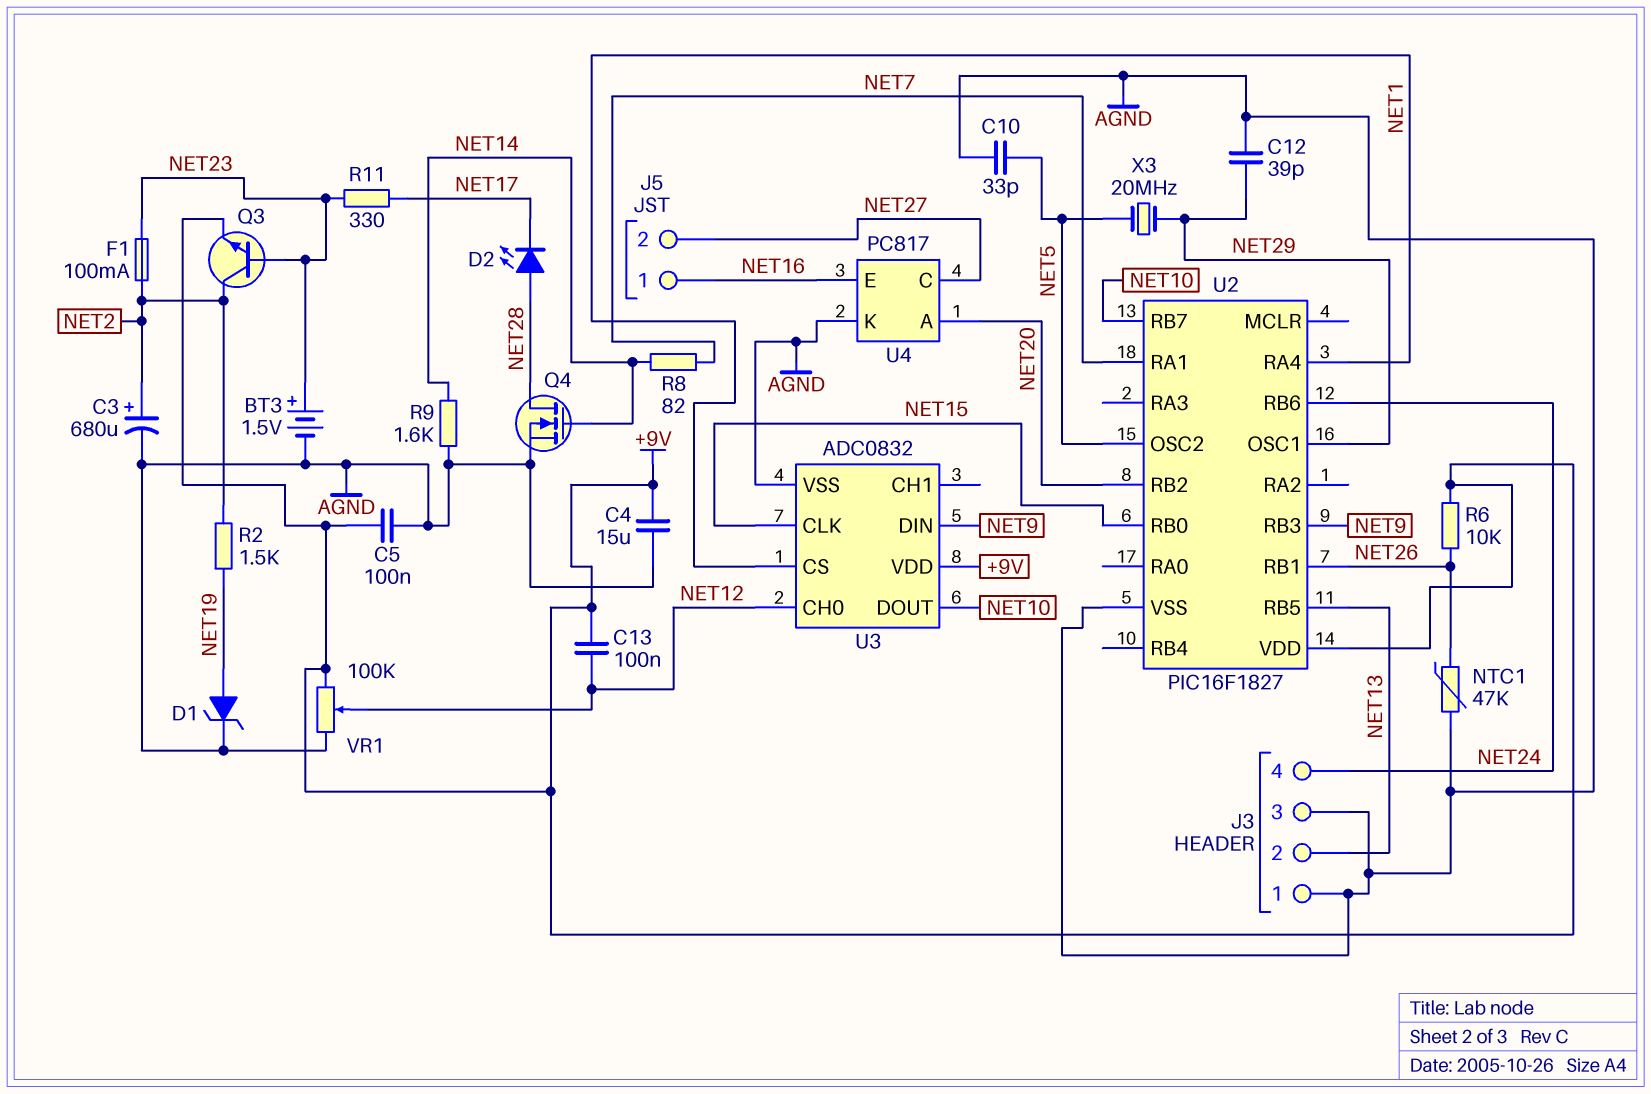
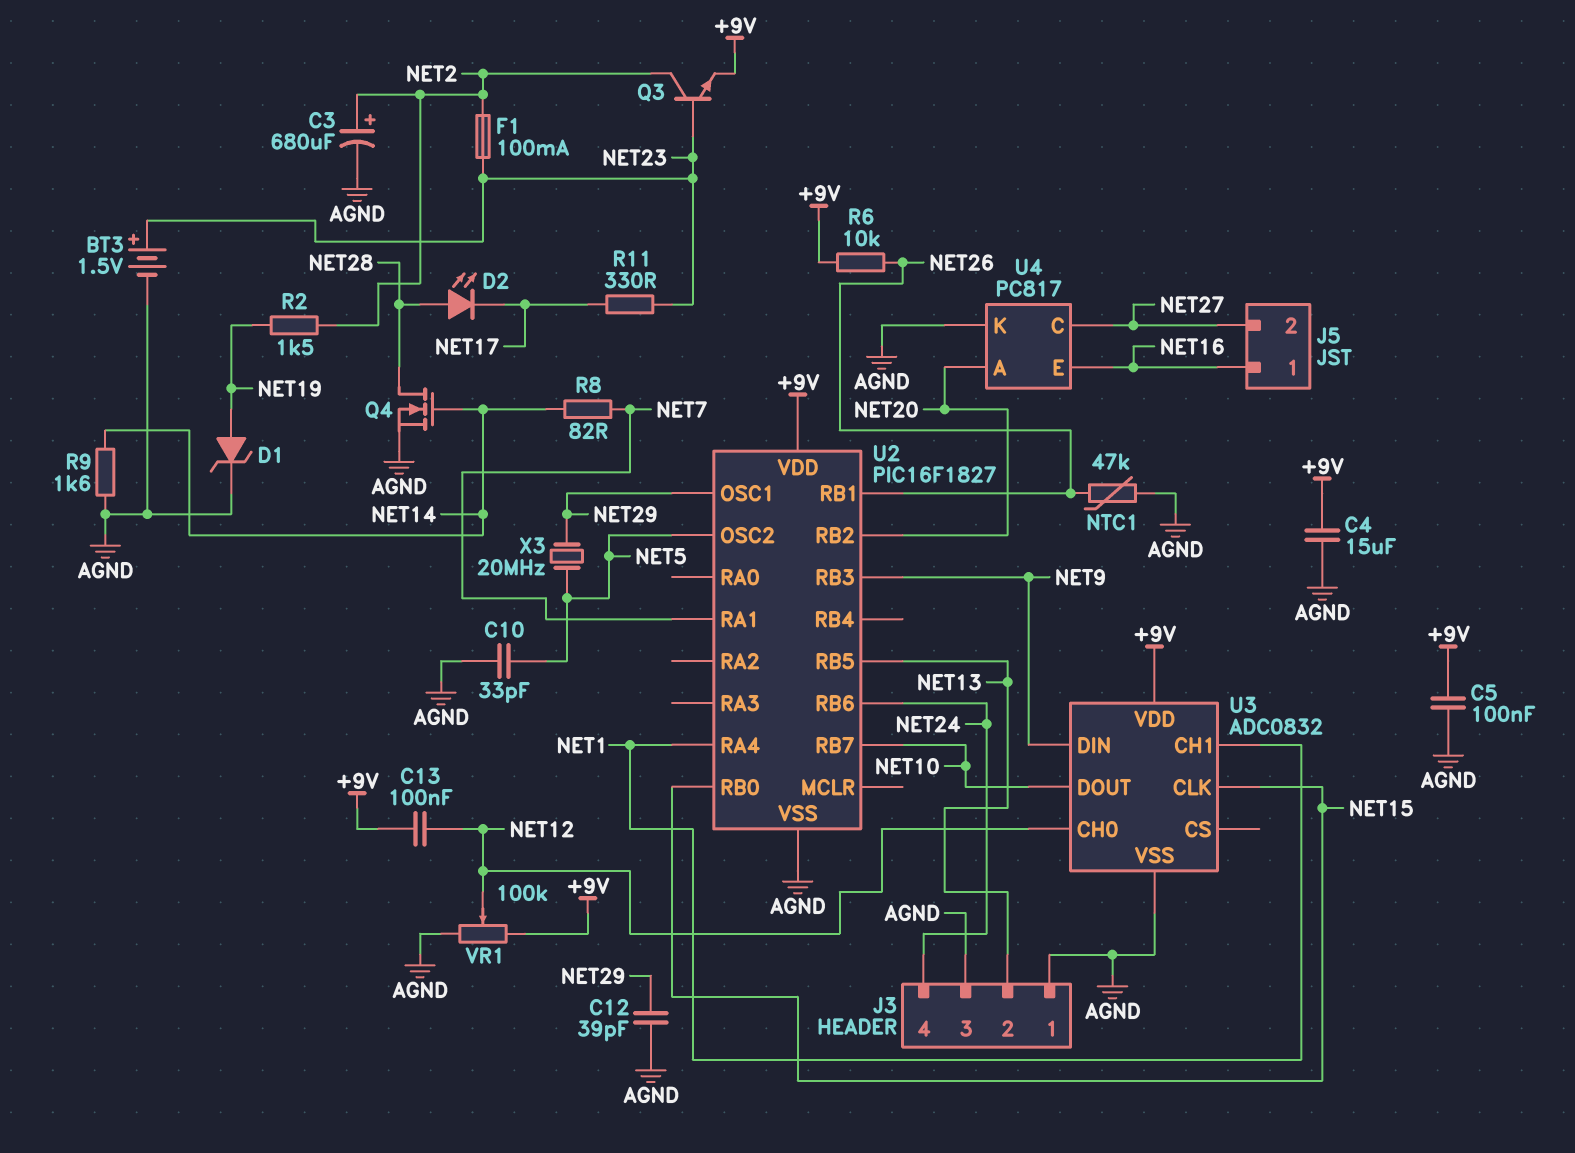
U3 pin CH1: none -> NET1
U3 pin CS: NET1 -> none

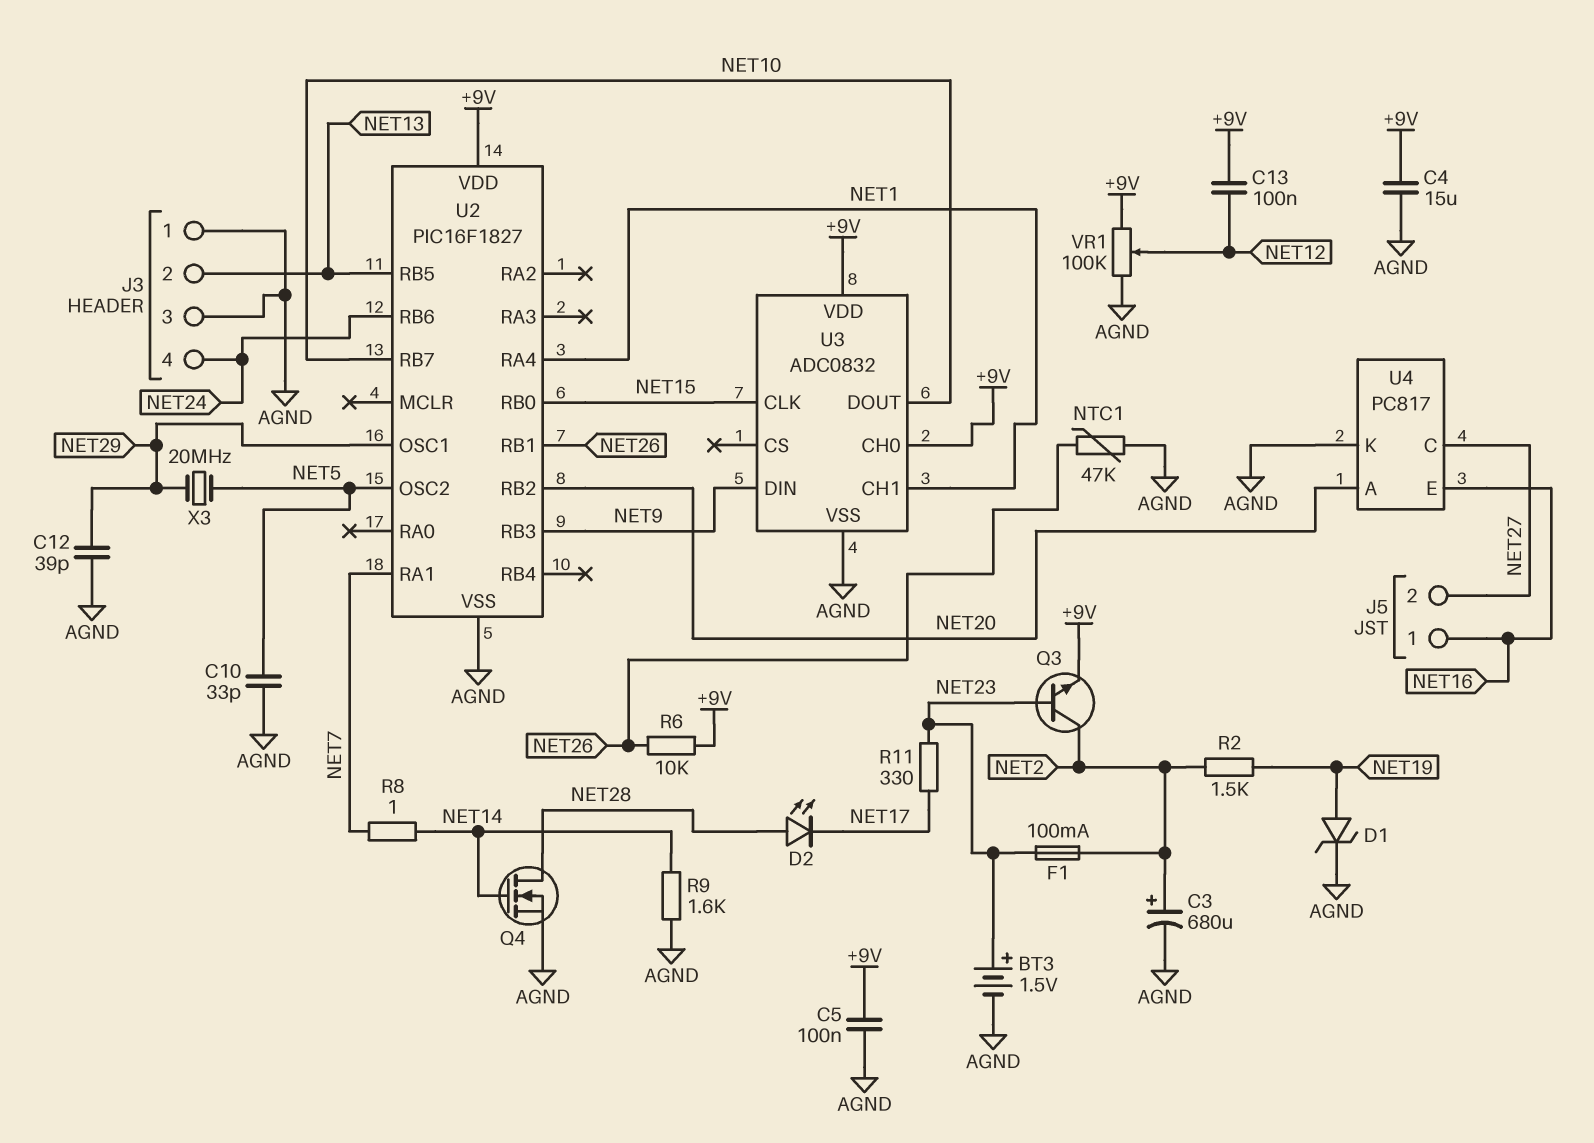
R8: 82 (NET7, NET14) -> 1 (NET7, NET14)
U3 pin CH0: NET12 -> +9V

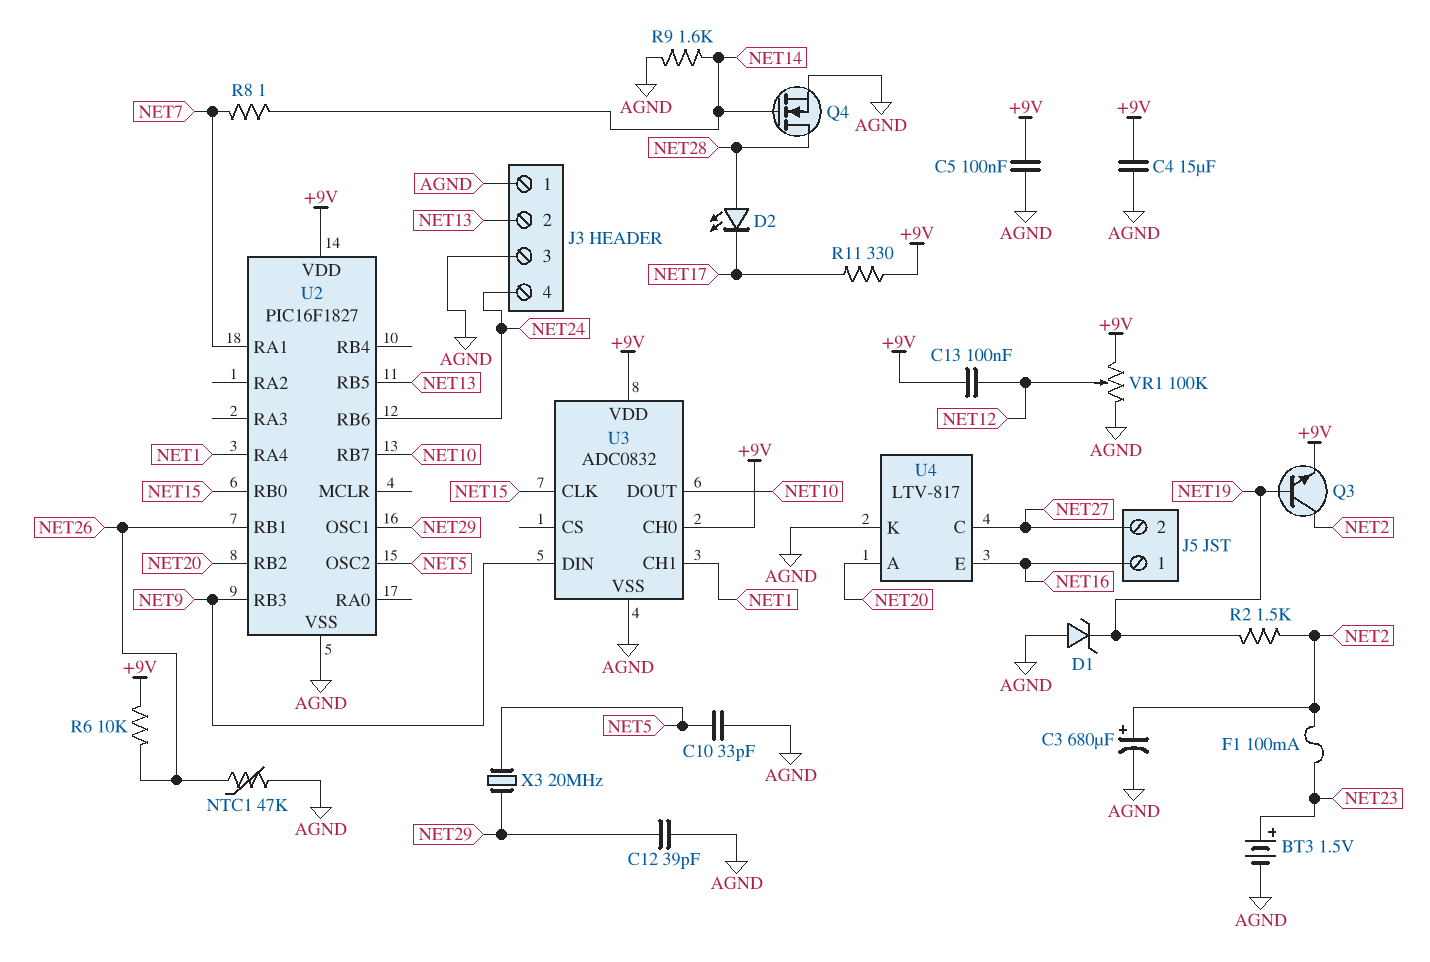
D1: zener (A NET19, K AGND) -> zener (A AGND, K NET19)
Q3: NPN (B NET23, C NET2, E +9V) -> NPN (B NET19, C NET2, E +9V)
R11: 330 (NET17, NET23) -> 330 (+9V, NET17)
U4: PC817 -> LTV-817

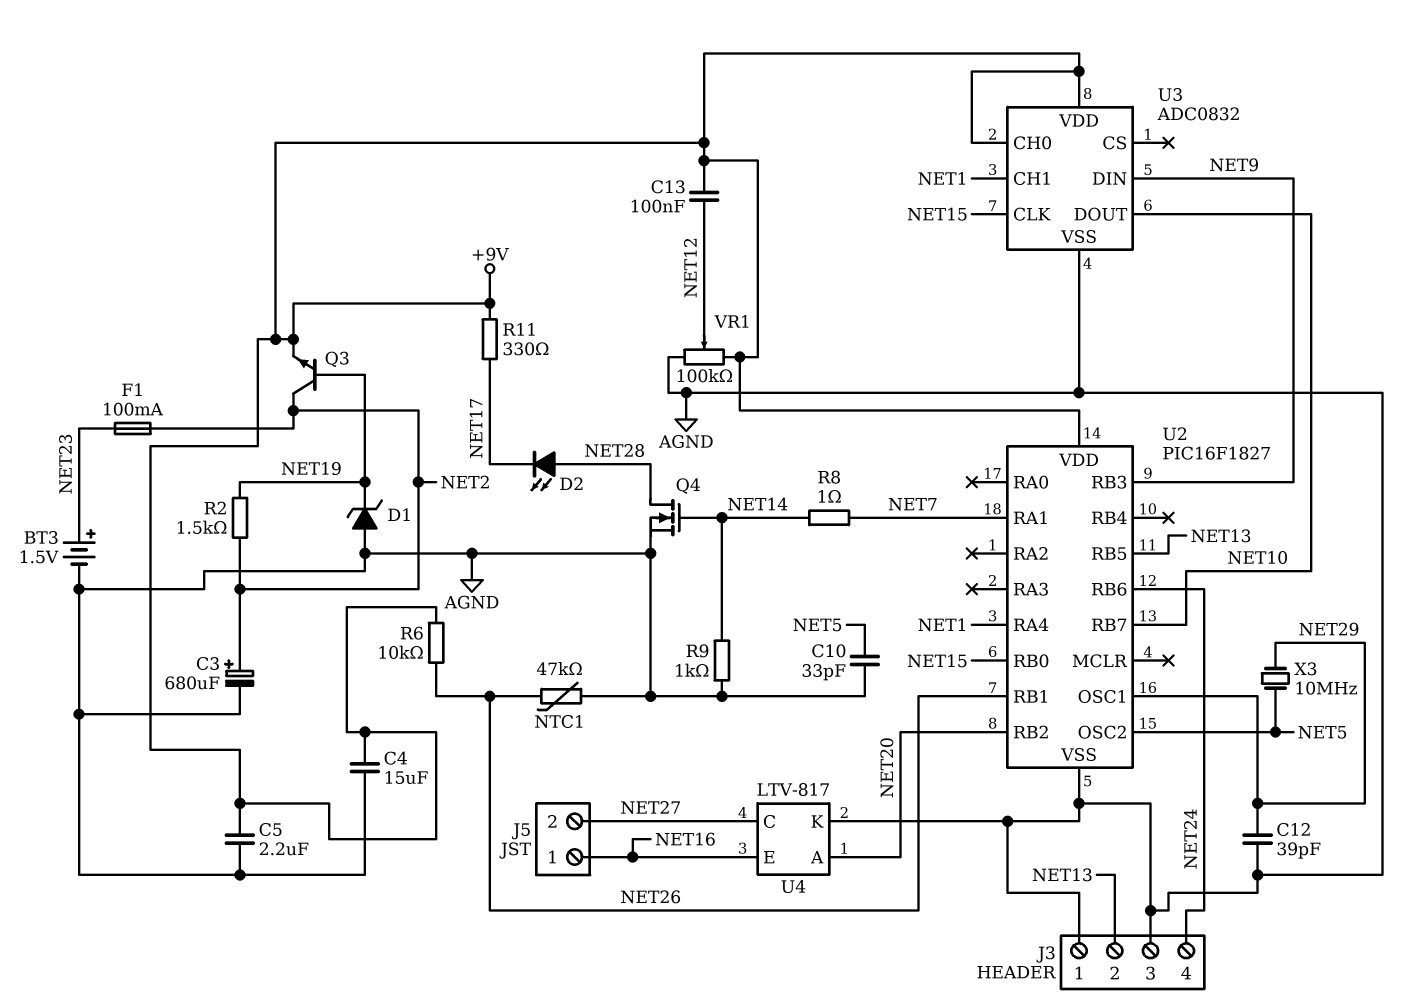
C5: 100nF (+9V, AGND) -> 2.2uF (+9V, AGND)
R9: 1.6k (AGND, NET14) -> 1k (AGND, NET14)
X3: 20MHz (NET5, NET29) -> 10MHz (NET5, NET29)

